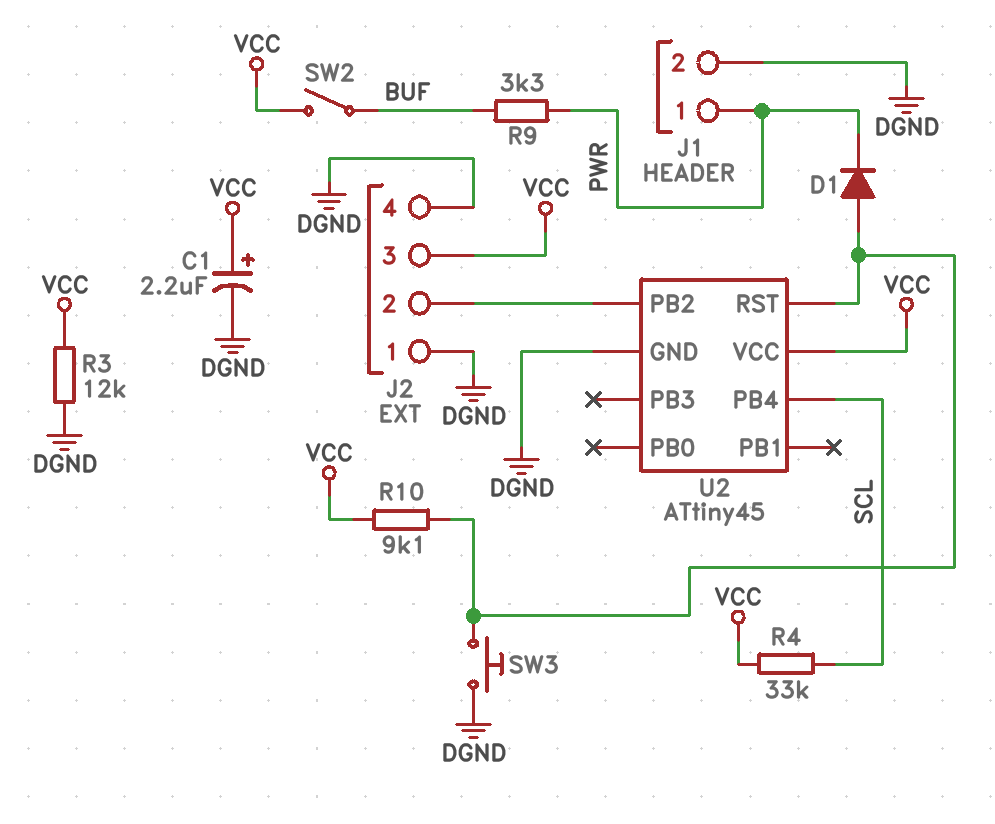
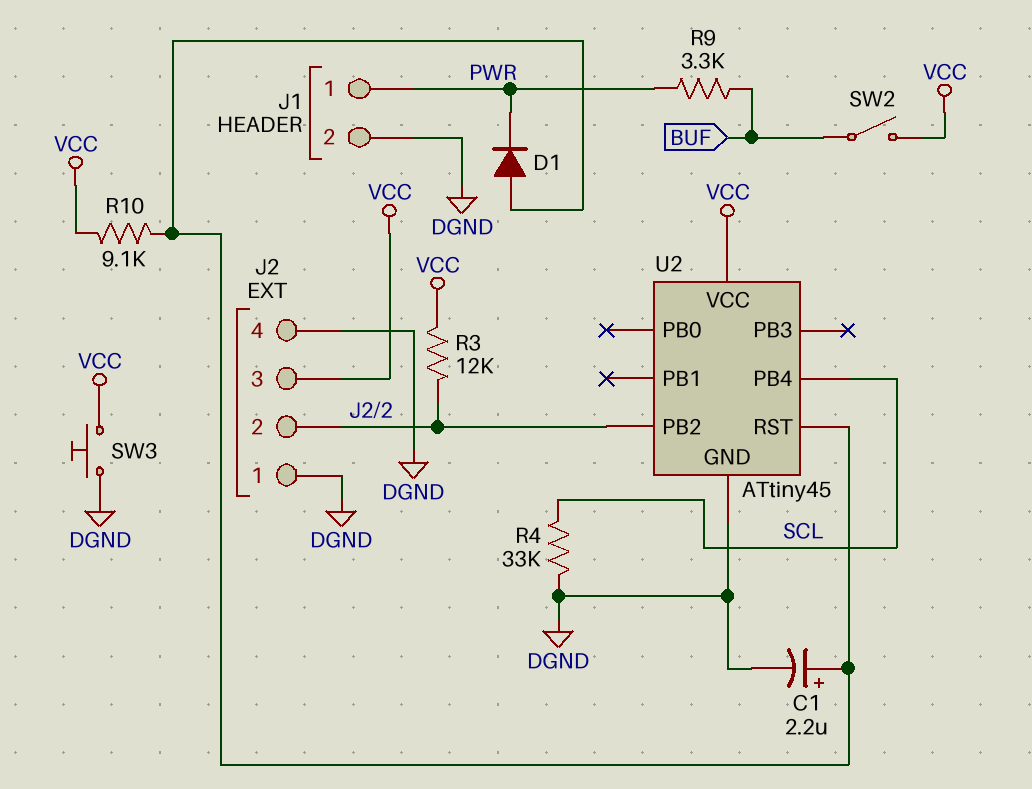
C1: 2.2uF (plus VCC, minus DGND) -> 2.2uF (plus U2/RST, minus DGND)
R3: 12k (DGND, VCC) -> 12k (J2/2, VCC)
R4: 33k (SCL, VCC) -> 33k (DGND, SCL)
SW3: button (DGND, U2/RST) -> button (DGND, VCC)

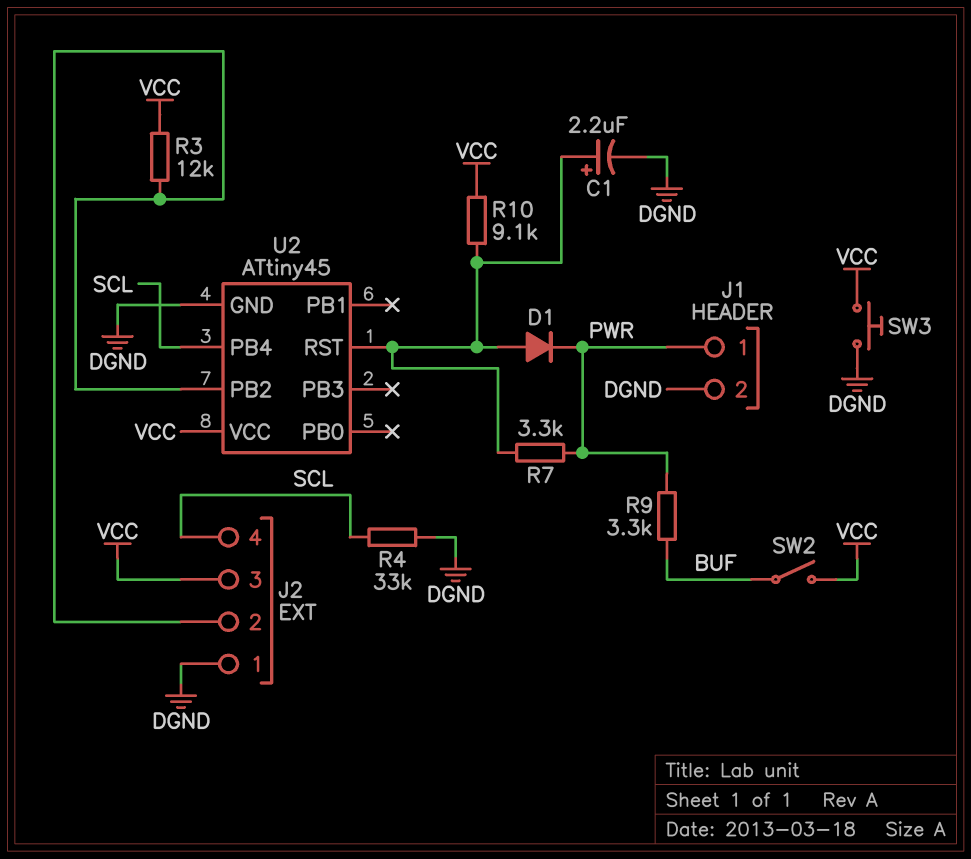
J2 pin 4: DGND -> SCL
R7: none -> 3.3k (PWR, U2/RST)

